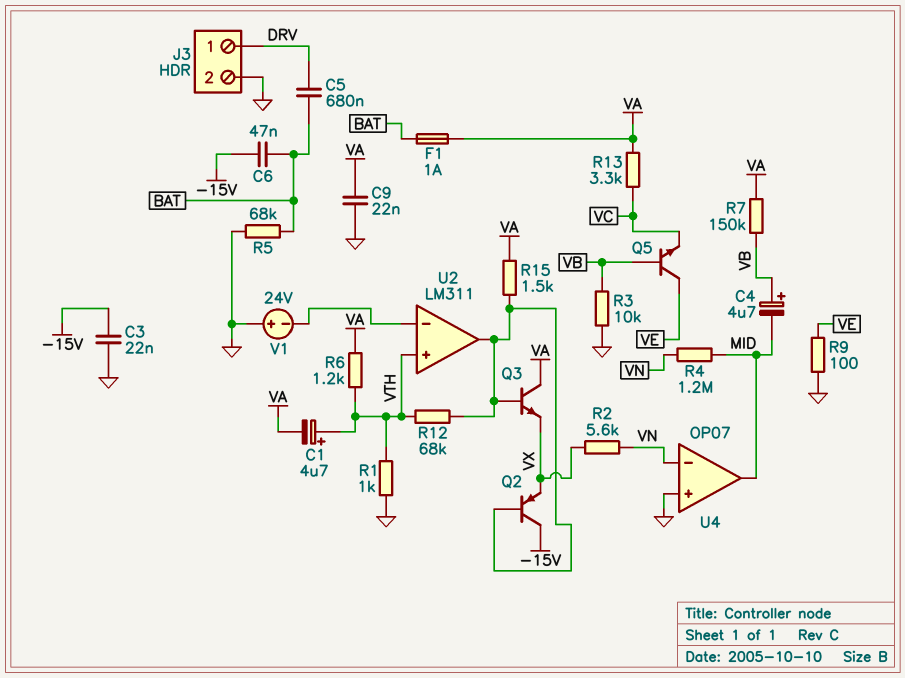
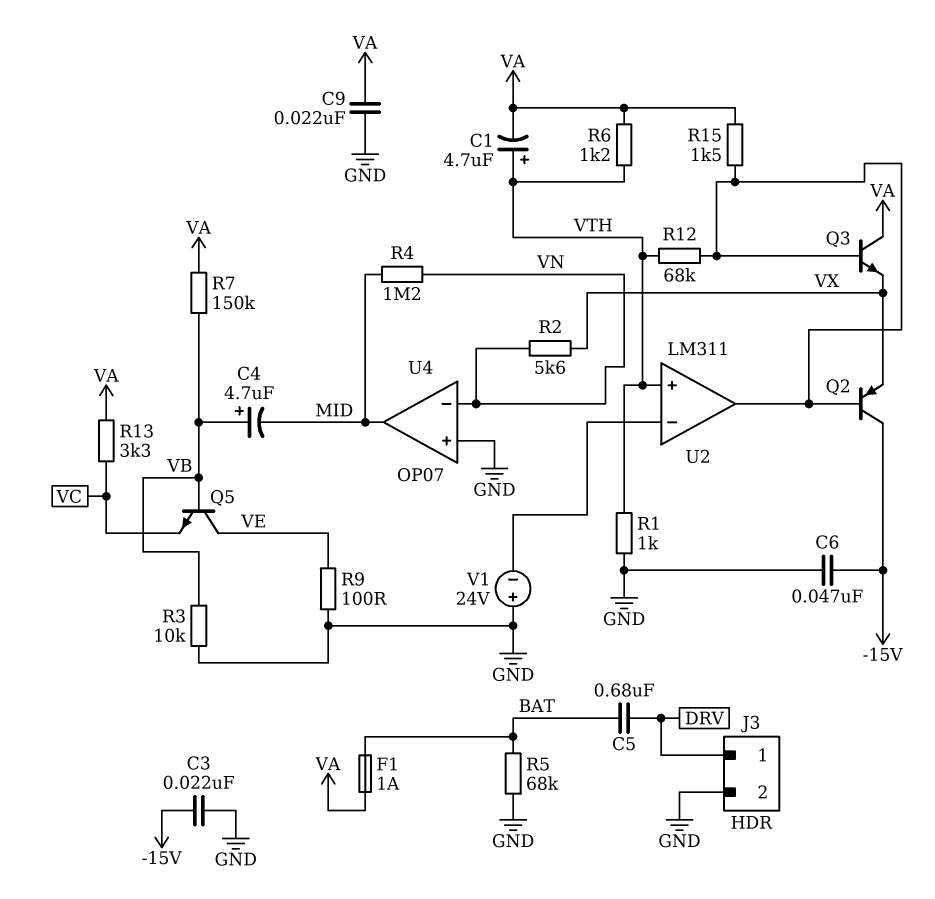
C6: 47nF (-15V, BAT) -> 47nF (-15V, GND)

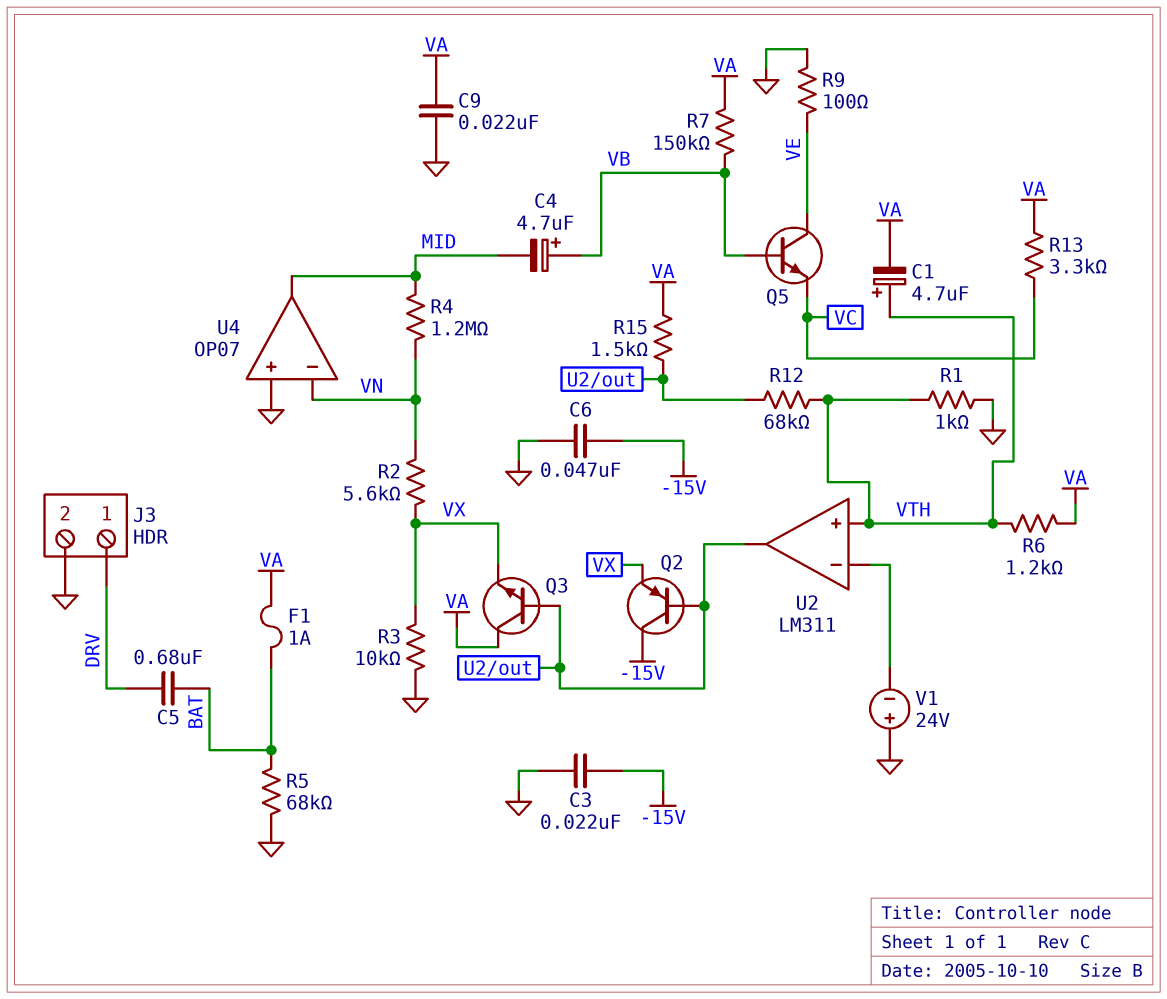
R3: 10k (GND, VB) -> 10k (GND, VX)

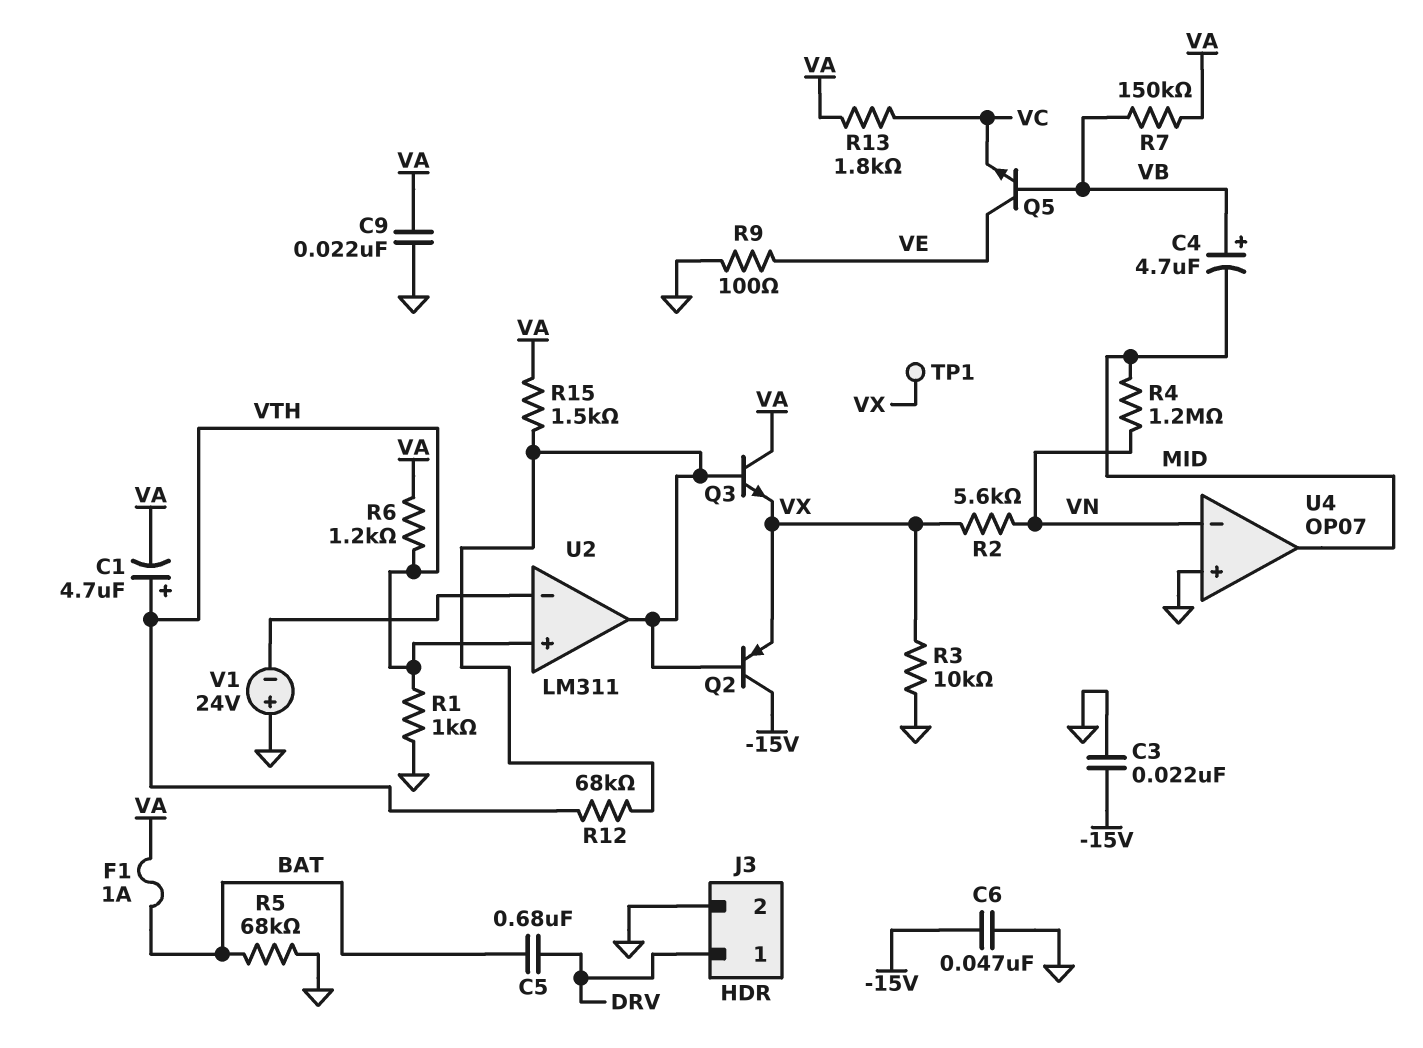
R13: 3.3k (VA, VC) -> 1.8k (VA, VC)
TP1: none -> test point (VX)

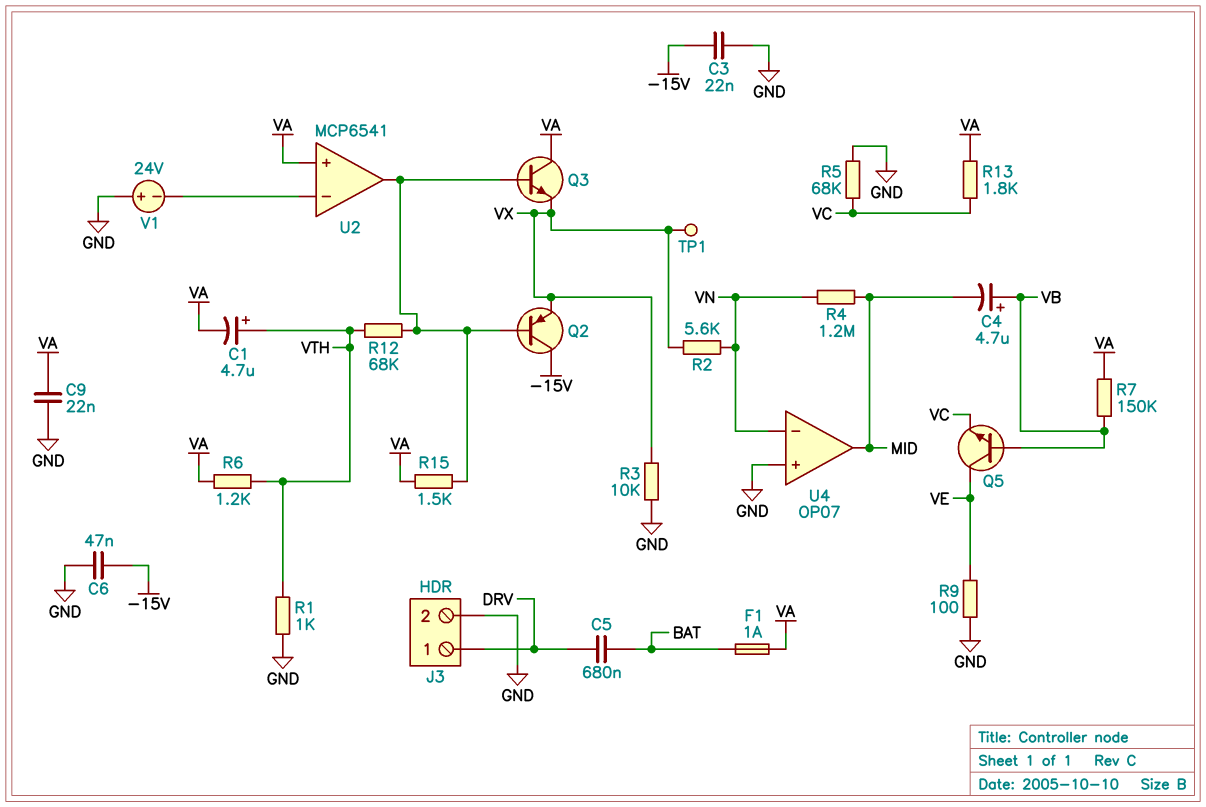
R5: 68k (BAT, GND) -> 68k (GND, VC)
U2: LM311 -> MCP6541
U2 pin in+: VTH -> VA

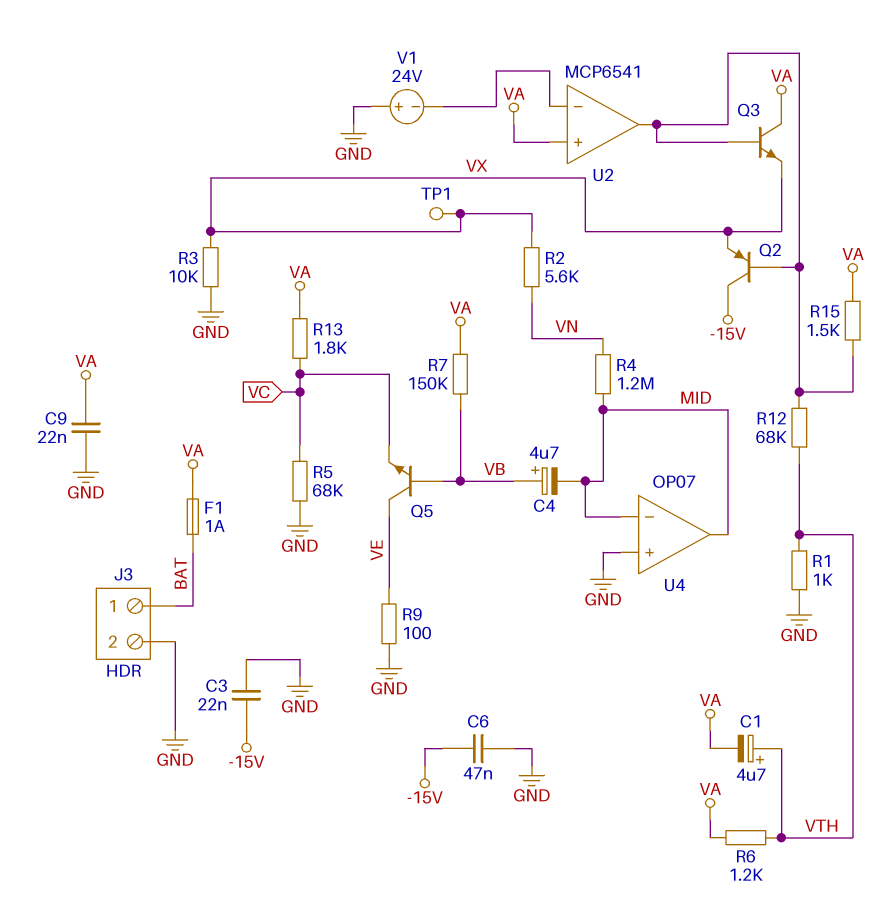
C5: 680nF (BAT, DRV) -> none
J3 pin 1: DRV -> BAT
U4 pin in-: VN -> MID

